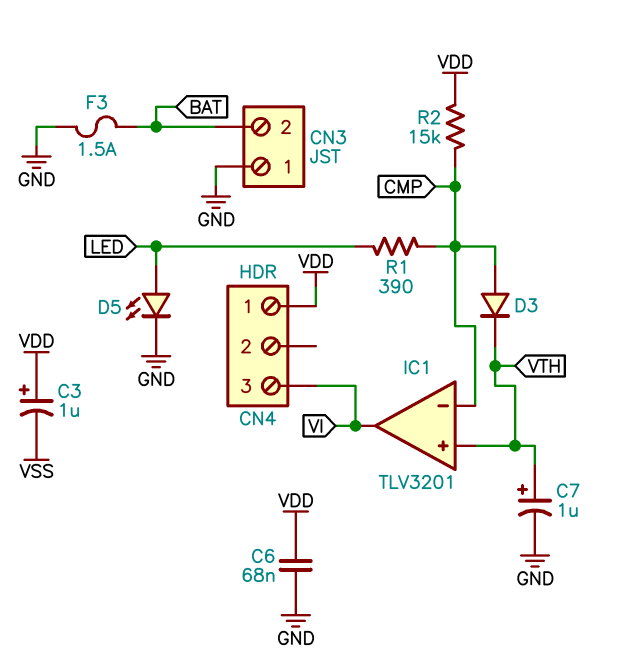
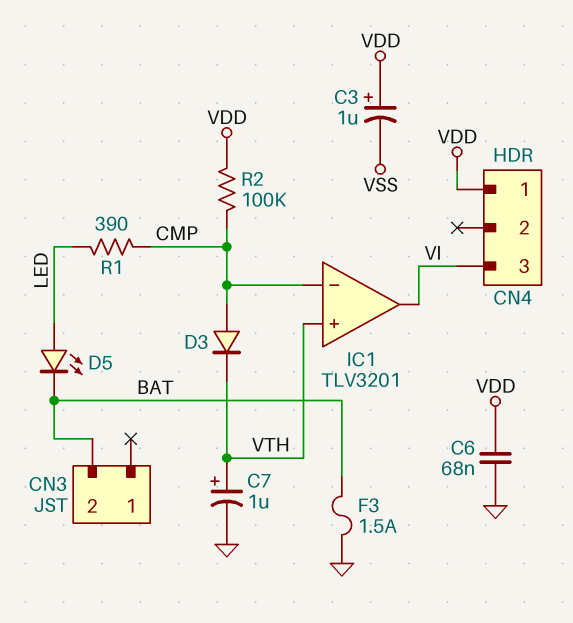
CN3 pin 1: GND -> none
D5: LED (A LED, K GND) -> LED (A LED, K BAT)
R2: 15k (CMP, VDD) -> 100k (CMP, VDD)

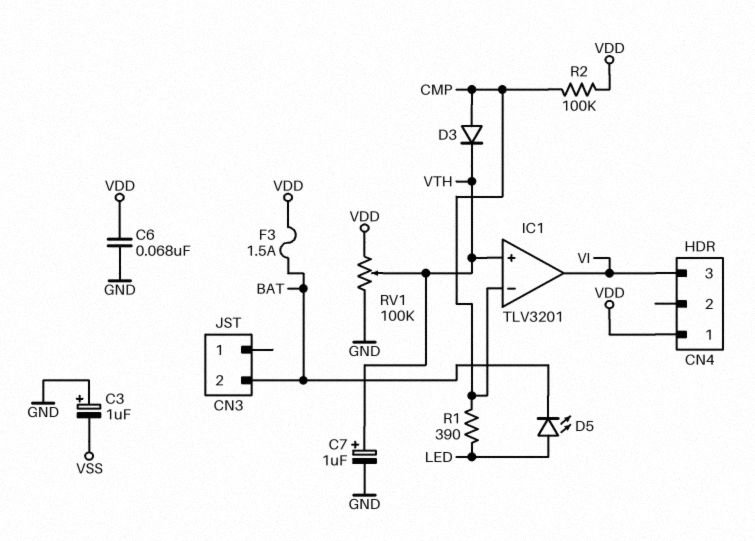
C3: 1uF (plus VDD, minus VSS) -> 1uF (plus GND, minus VSS)
F3: 1.5A (BAT, GND) -> 1.5A (BAT, VDD)
RV1: none -> 100k (GND, VDD, wiper VTH)

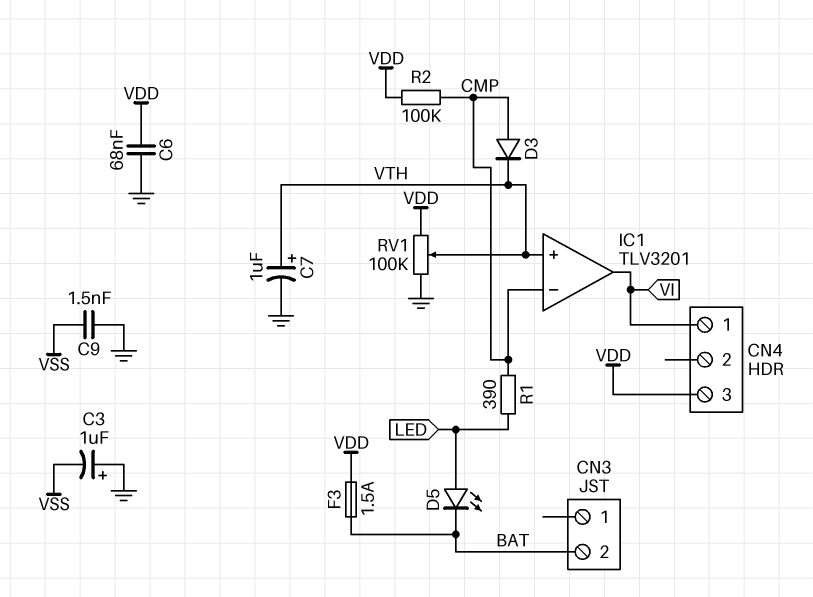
C9: none -> 1.5nF (GND, VSS)
CN4 pin 1: VDD -> VI
CN4 pin 3: VI -> VDD

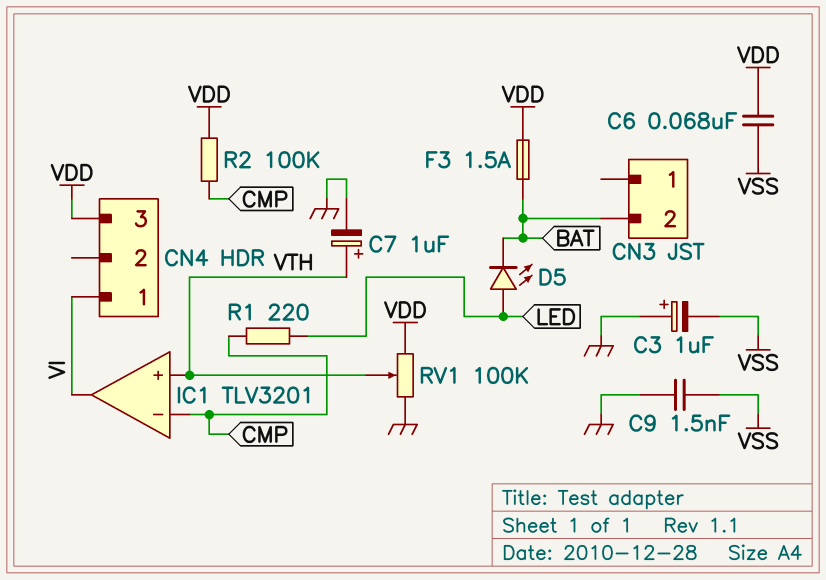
C6: 68nF (GND, VDD) -> 68nF (VDD, VSS)
D3: diode (A CMP, K VTH) -> none
R1: 390 (CMP, LED) -> 220 (CMP, LED)

